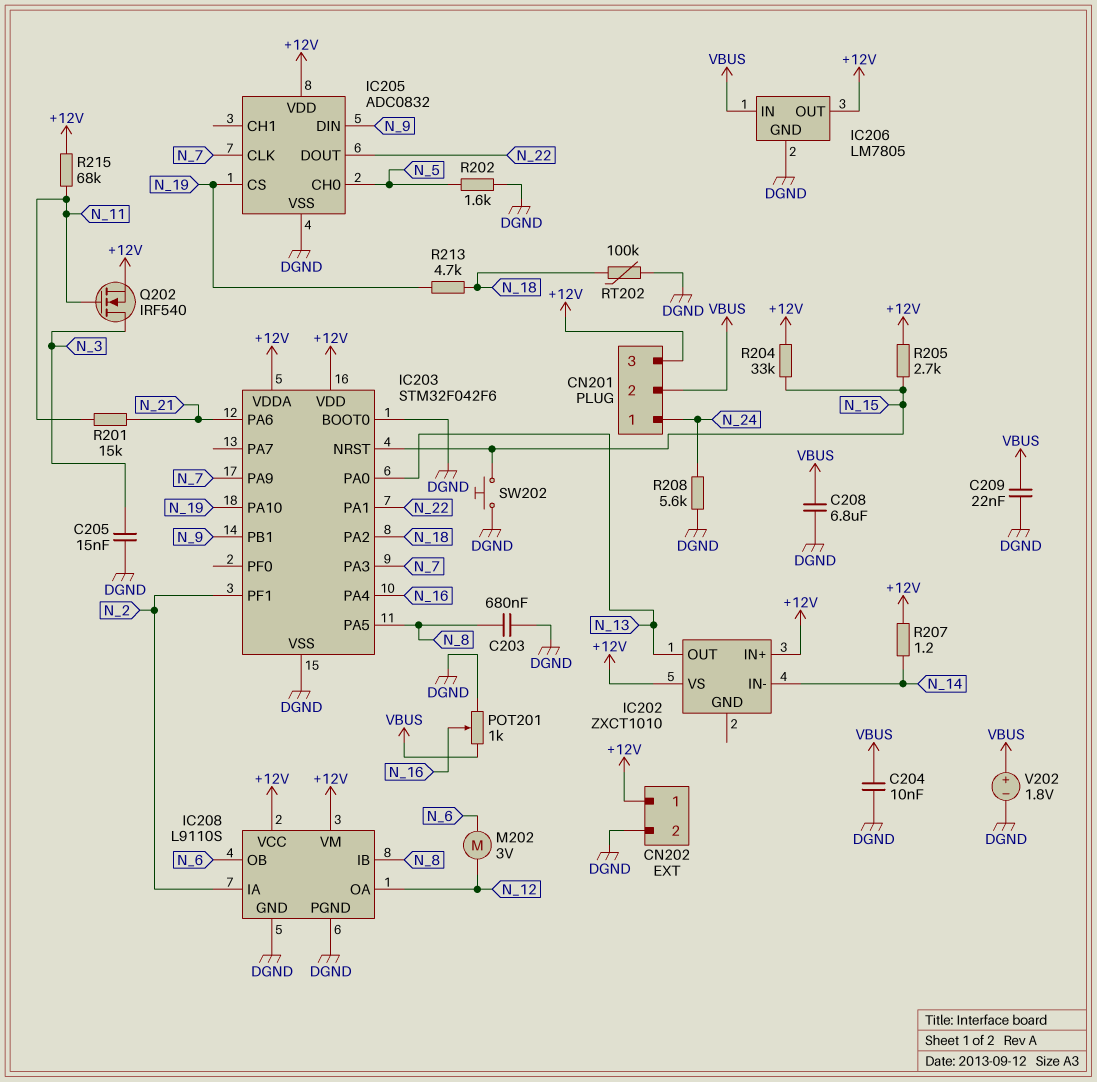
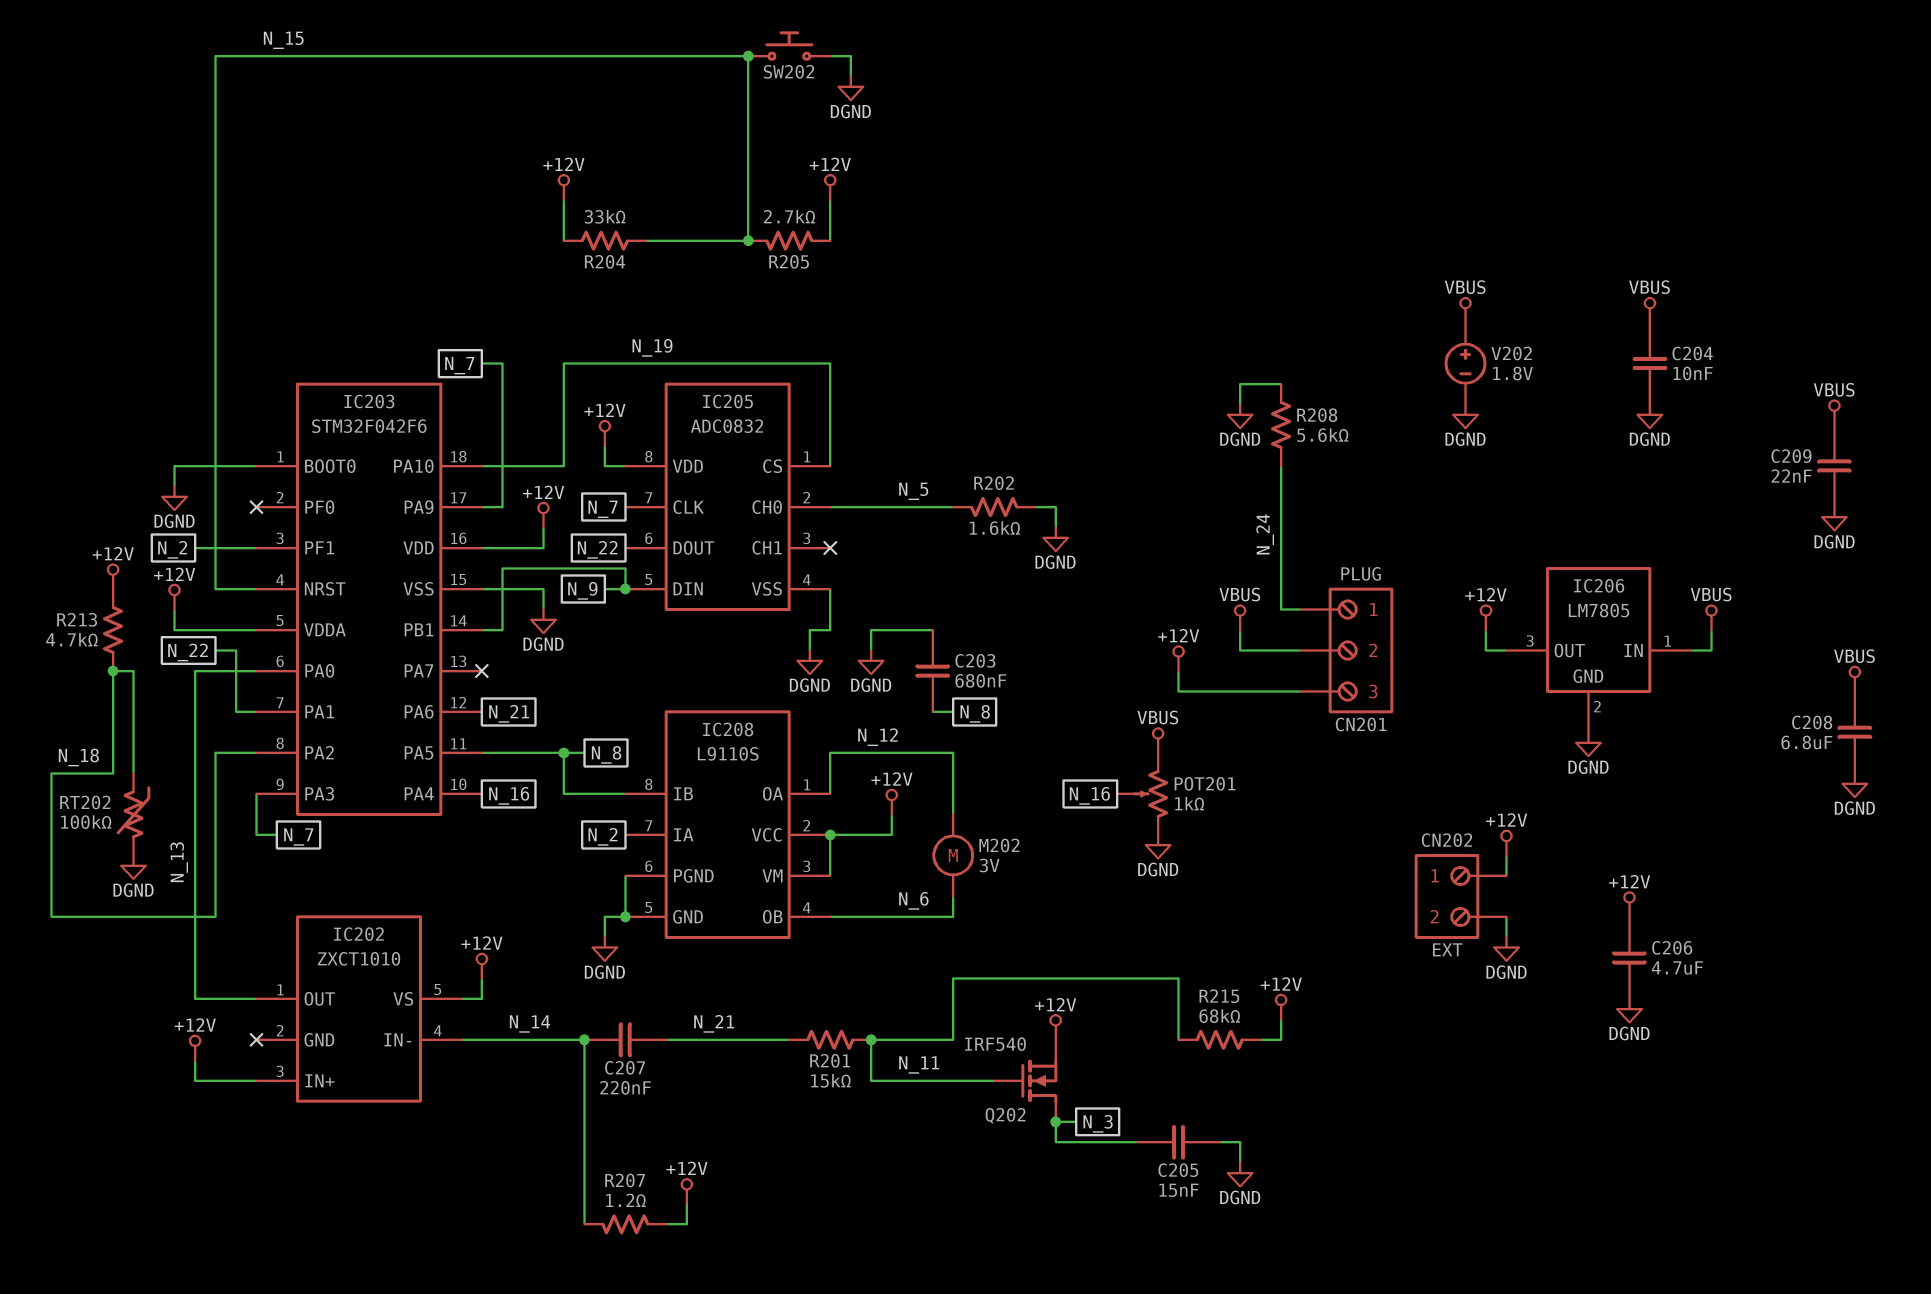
C206: none -> 4.7uF (+12V, DGND)
C207: none -> 220nF (N_14, N_21)
R213: 4.7k (N_18, N_19) -> 4.7k (+12V, N_18)

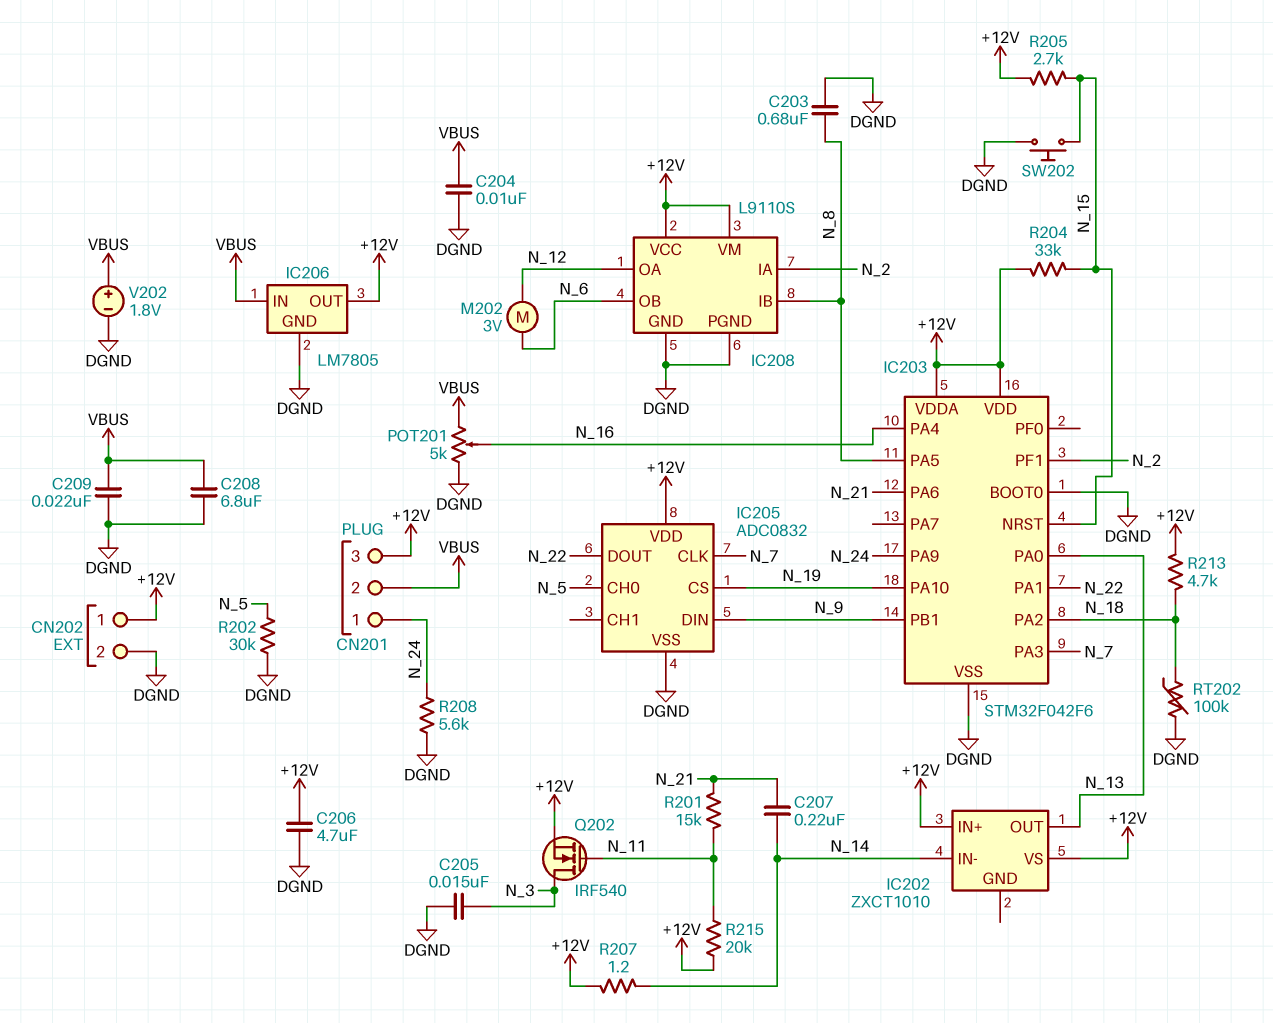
IC203 pin PA9: N_7 -> N_24
POT201: 1k (DGND, VBUS, wiper N_16) -> 5k (DGND, VBUS, wiper N_16)
R202: 1.6k (DGND, N_5) -> 30k (DGND, N_5)
R215: 68k (+12V, N_11) -> 20k (+12V, N_11)

